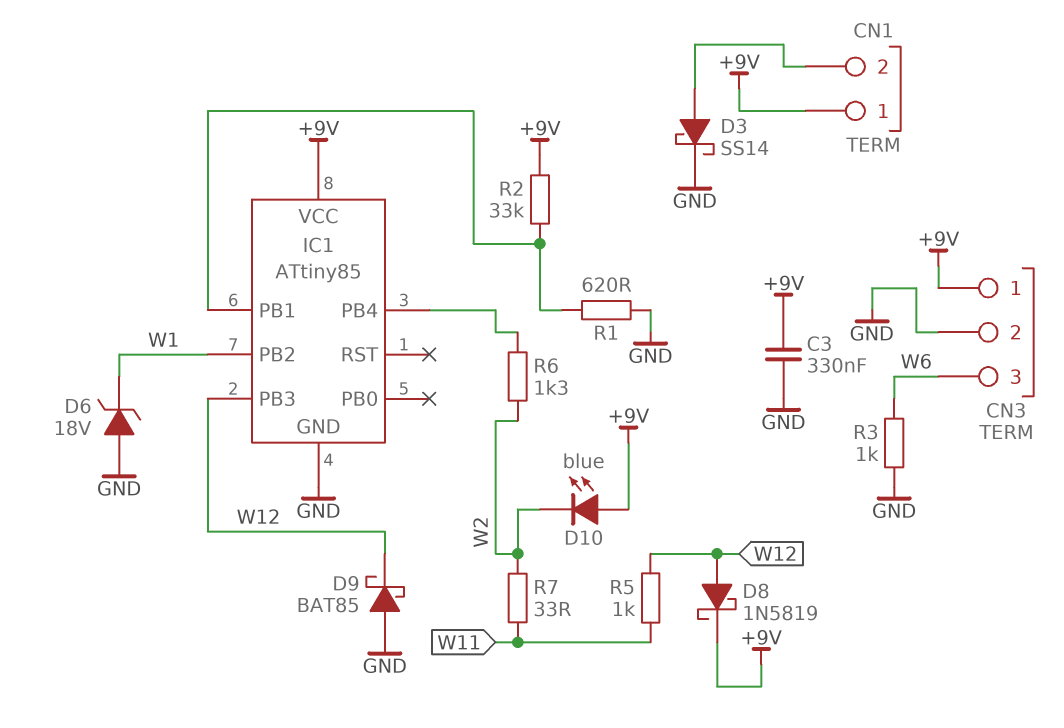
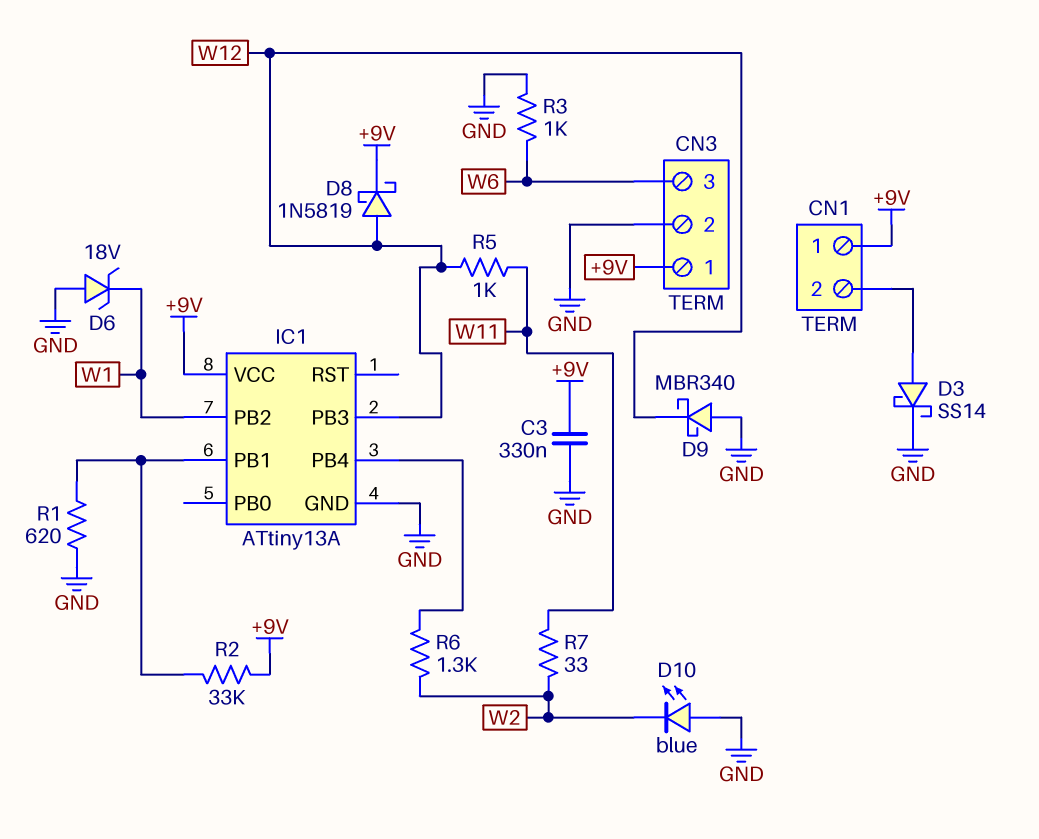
D9: schottky BAT85 (A GND, K W12) -> schottky MBR340 (A GND, K W12)
D10: LED blue (A +9V, K W2) -> LED blue (A GND, K W2)
IC1: ATtiny85 -> ATtiny13A

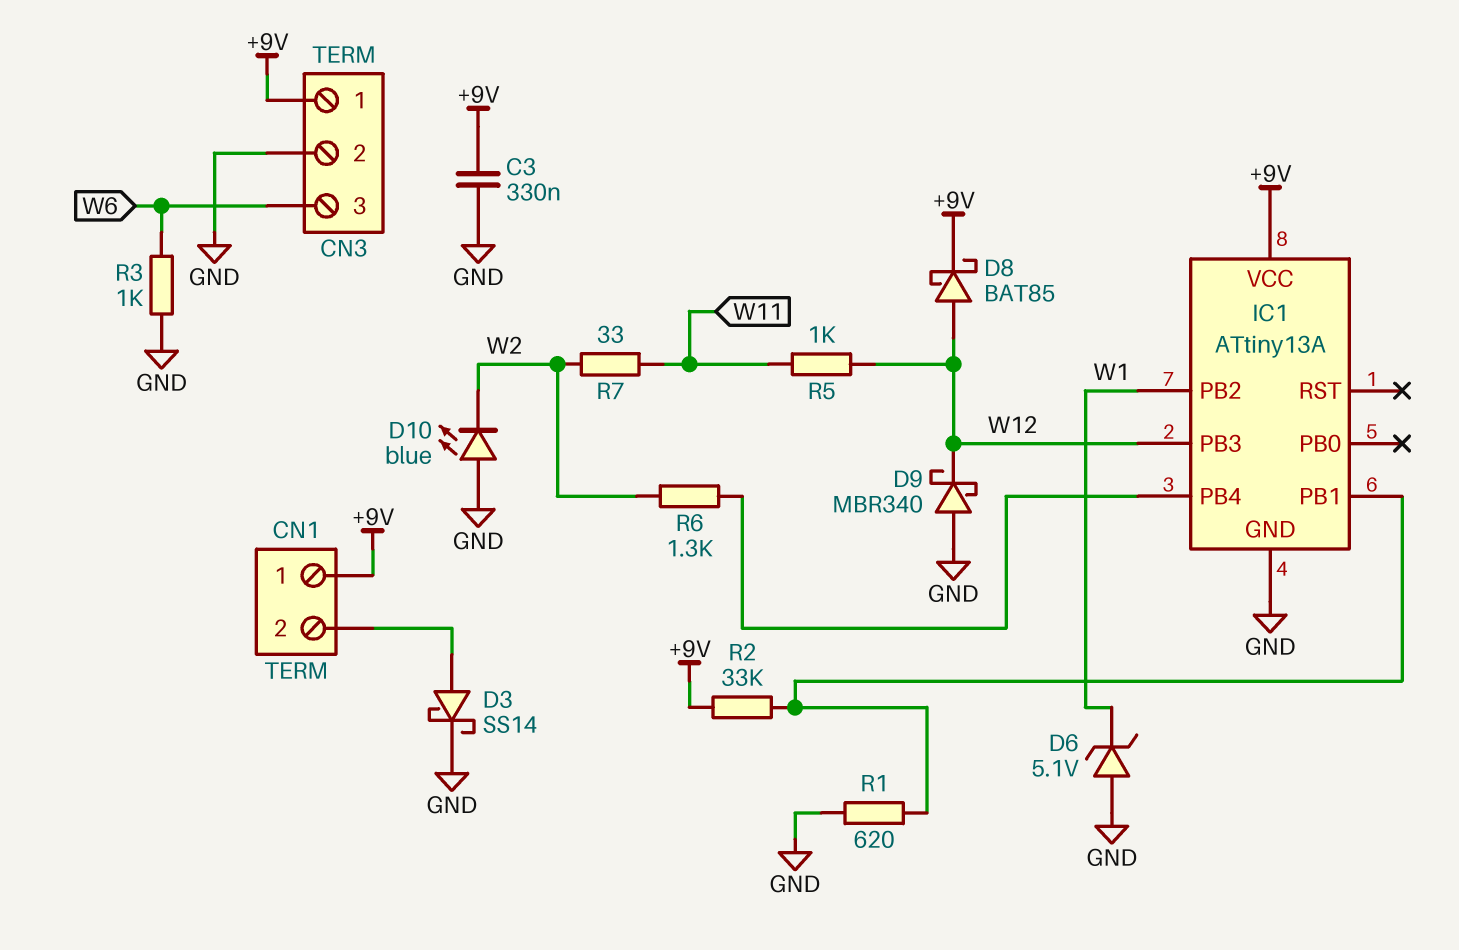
D6: zener 18V (A GND, K W1) -> zener 5.1V (A GND, K W1)
D8: schottky 1N5819 (A W12, K +9V) -> schottky BAT85 (A W12, K +9V)

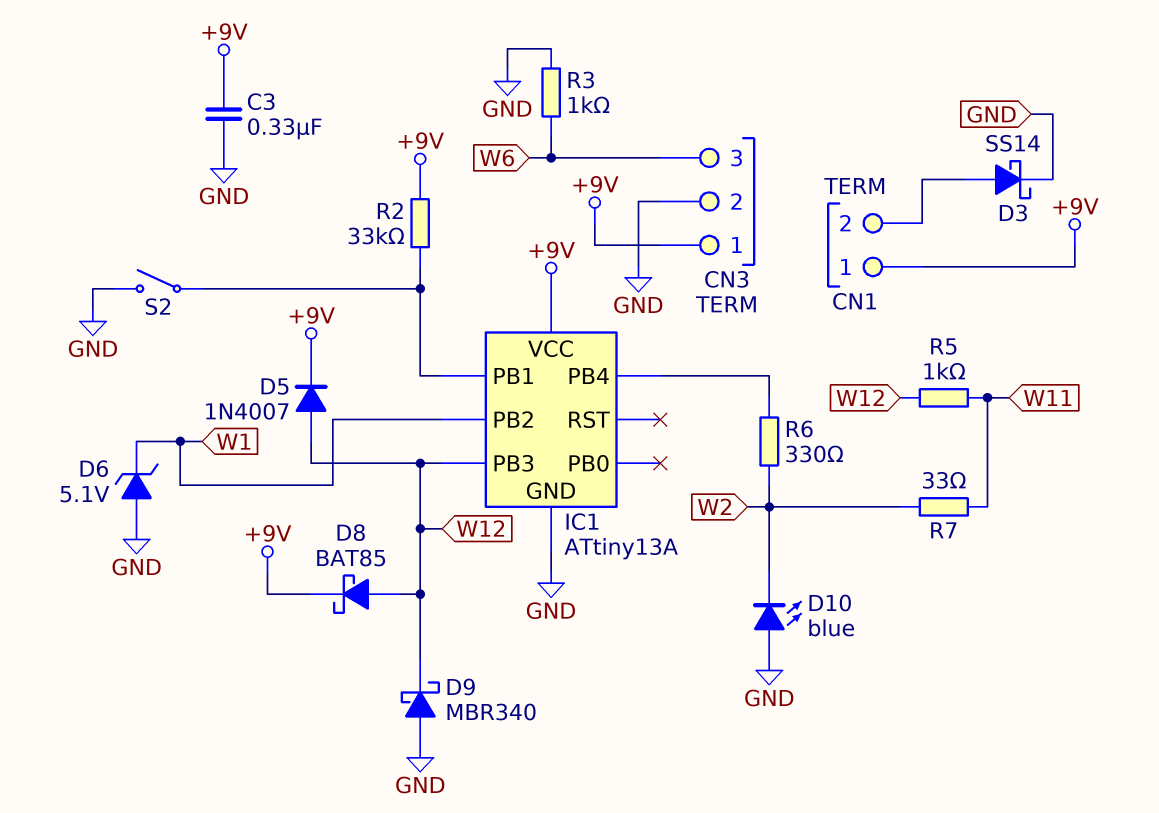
D5: none -> diode 1N4007 (A W12, K +9V)
R1: 620 (GND, IC1/PB1) -> none
R6: 1.3k (IC1/PB4, W2) -> 330 (IC1/PB4, W2)
S2: none -> switch (GND, IC1/PB1)

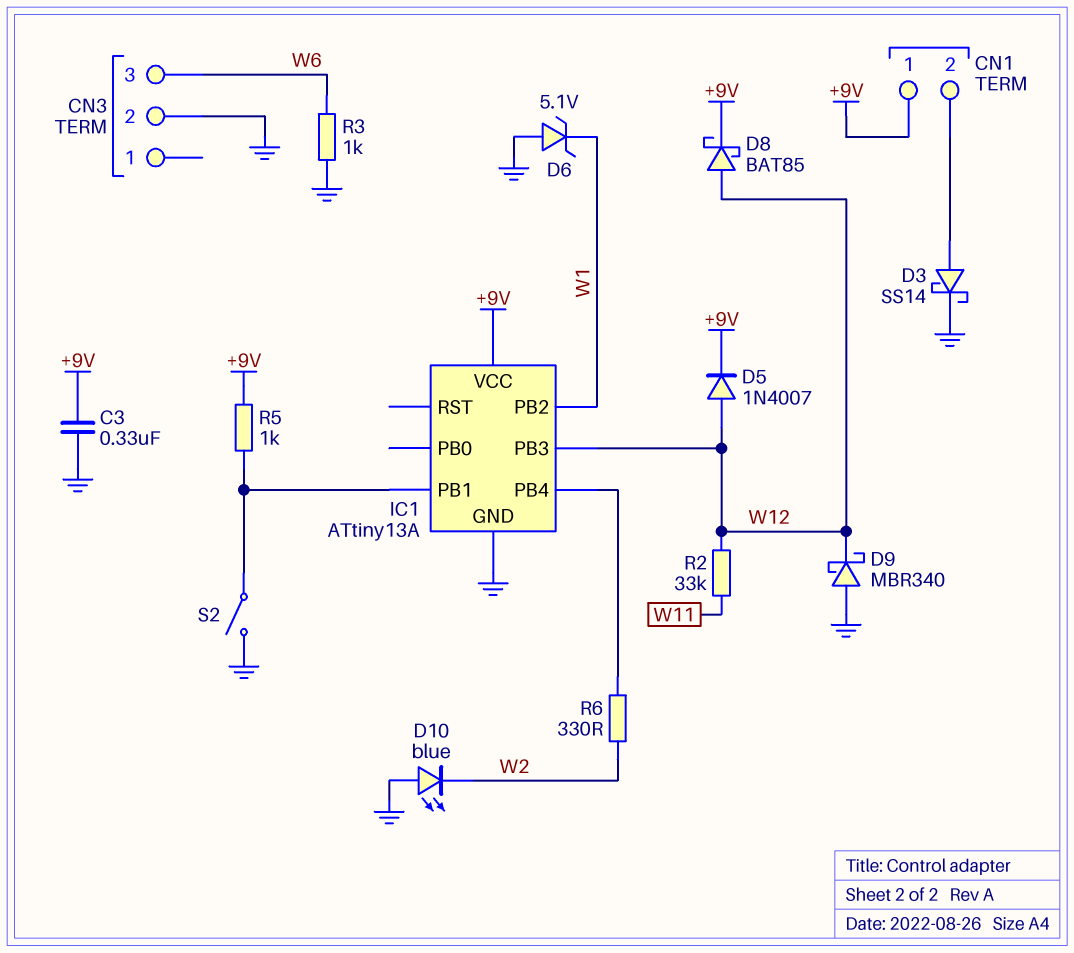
CN3 pin 1: +9V -> none
R2: 33k (+9V, IC1/PB1) -> 33k (W11, W12)
R5: 1k (W11, W12) -> 1k (+9V, IC1/PB1)
R7: 33 (W2, W11) -> none

